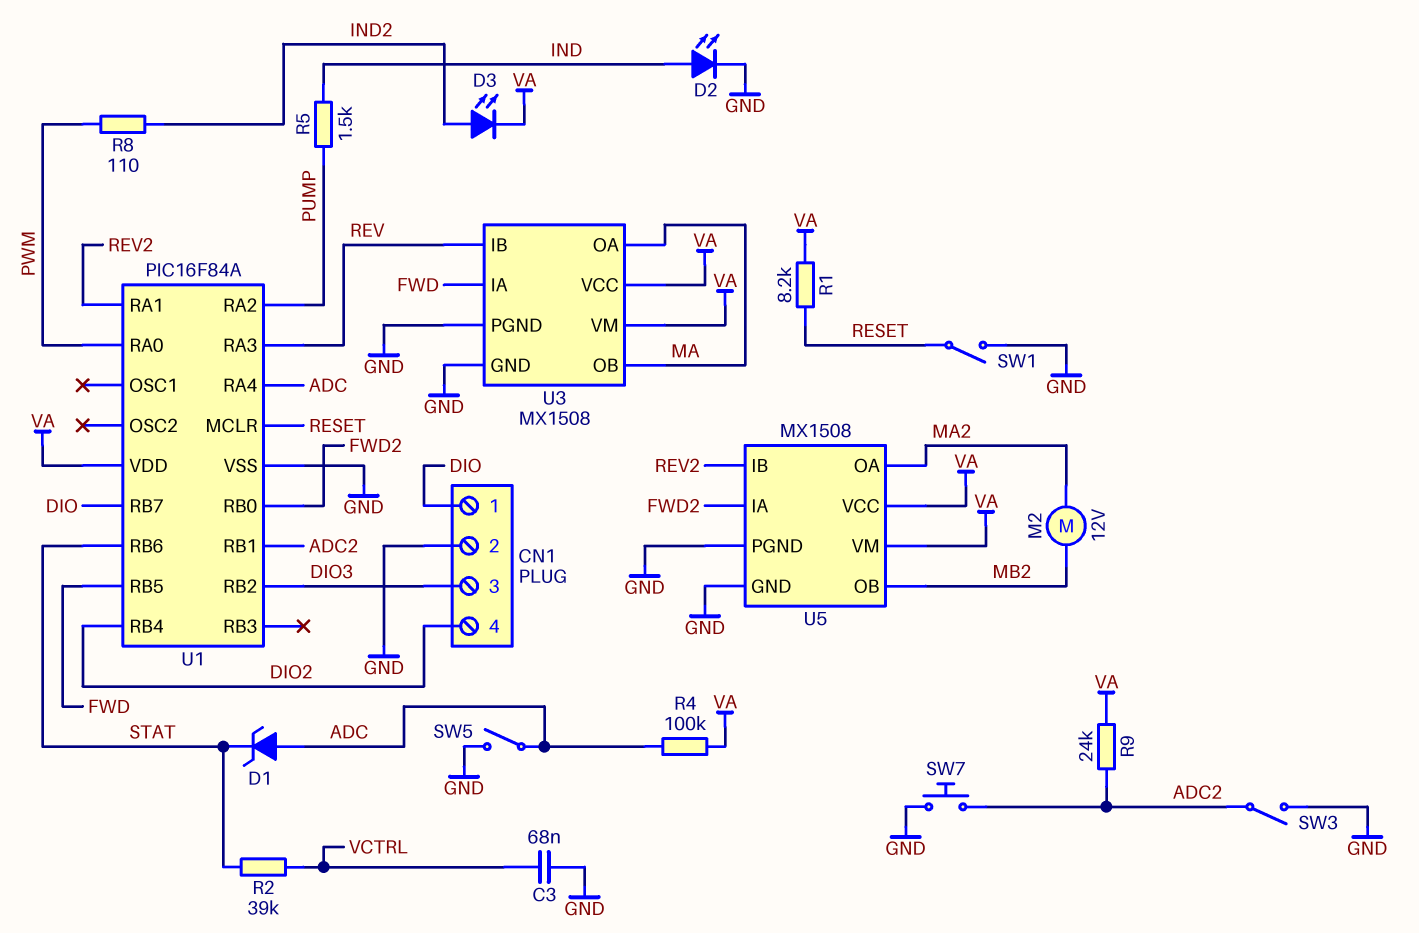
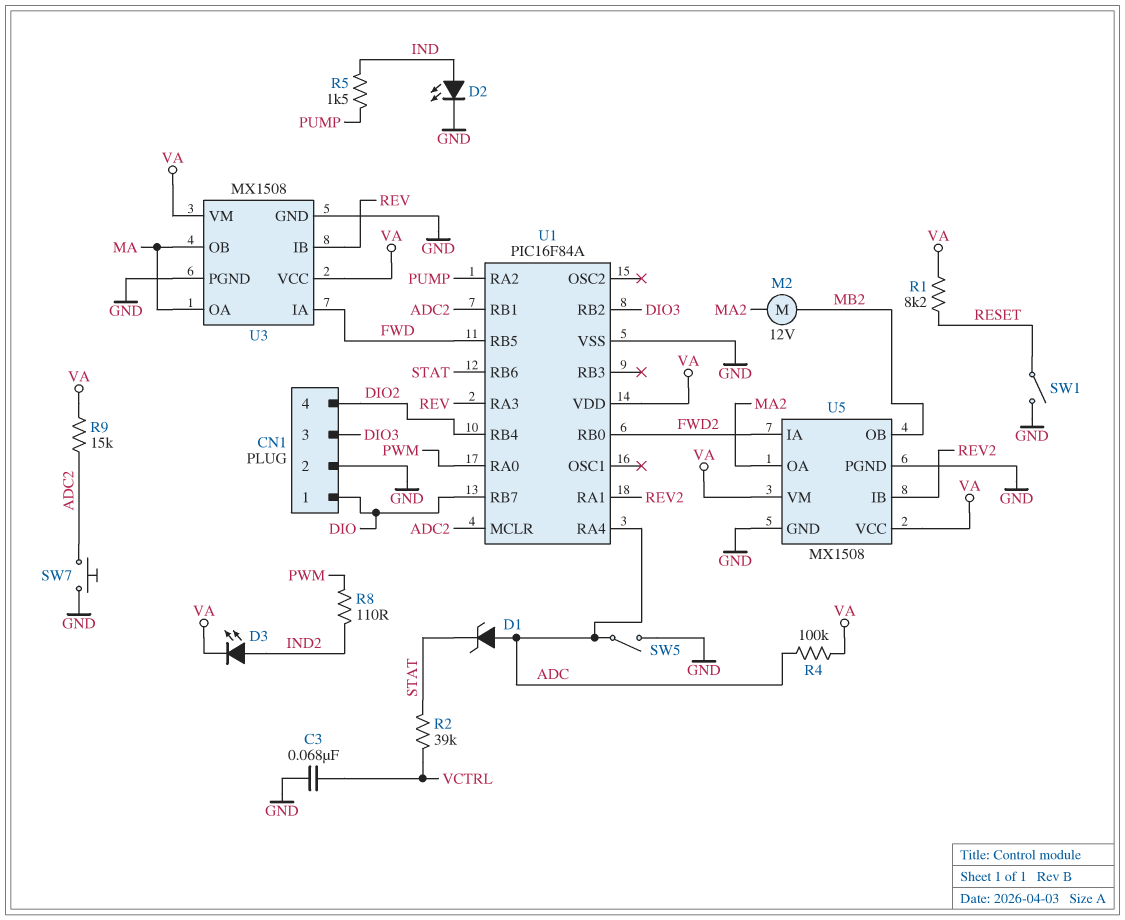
R9: 24k (ADC2, VA) -> 15k (ADC2, VA)
SW3: switch (ADC2, GND) -> none
U1 pin MCLR: RESET -> ADC2

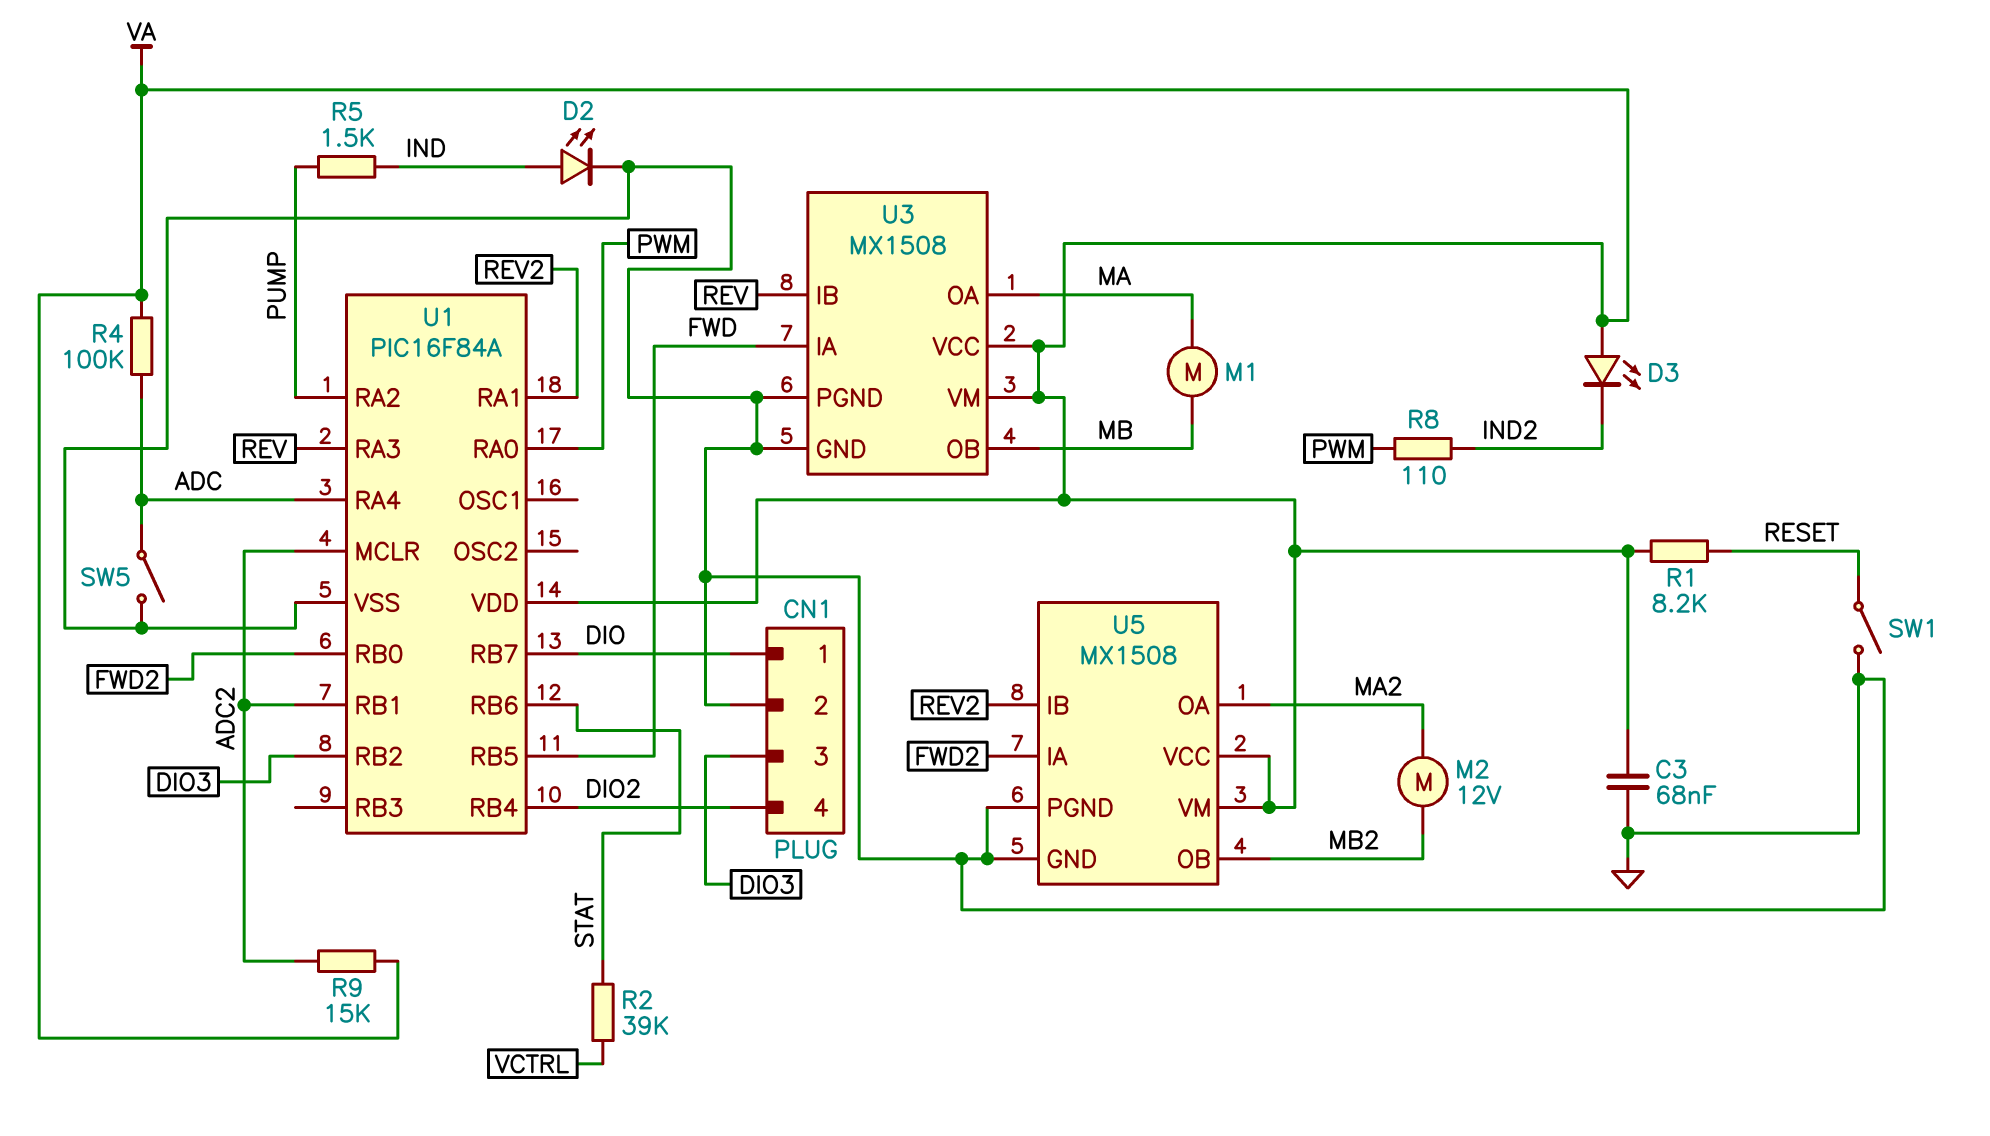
C3: 68nF (GND, VCTRL) -> 68nF (GND, VA)
D1: zener (A ADC, K STAT) -> none
D3: LED (A IND2, K VA) -> LED (A VA, K IND2)
M1: none -> motor (MA, MB)
SW7: button (ADC2, GND) -> none
U3 pin OB: MA -> MB

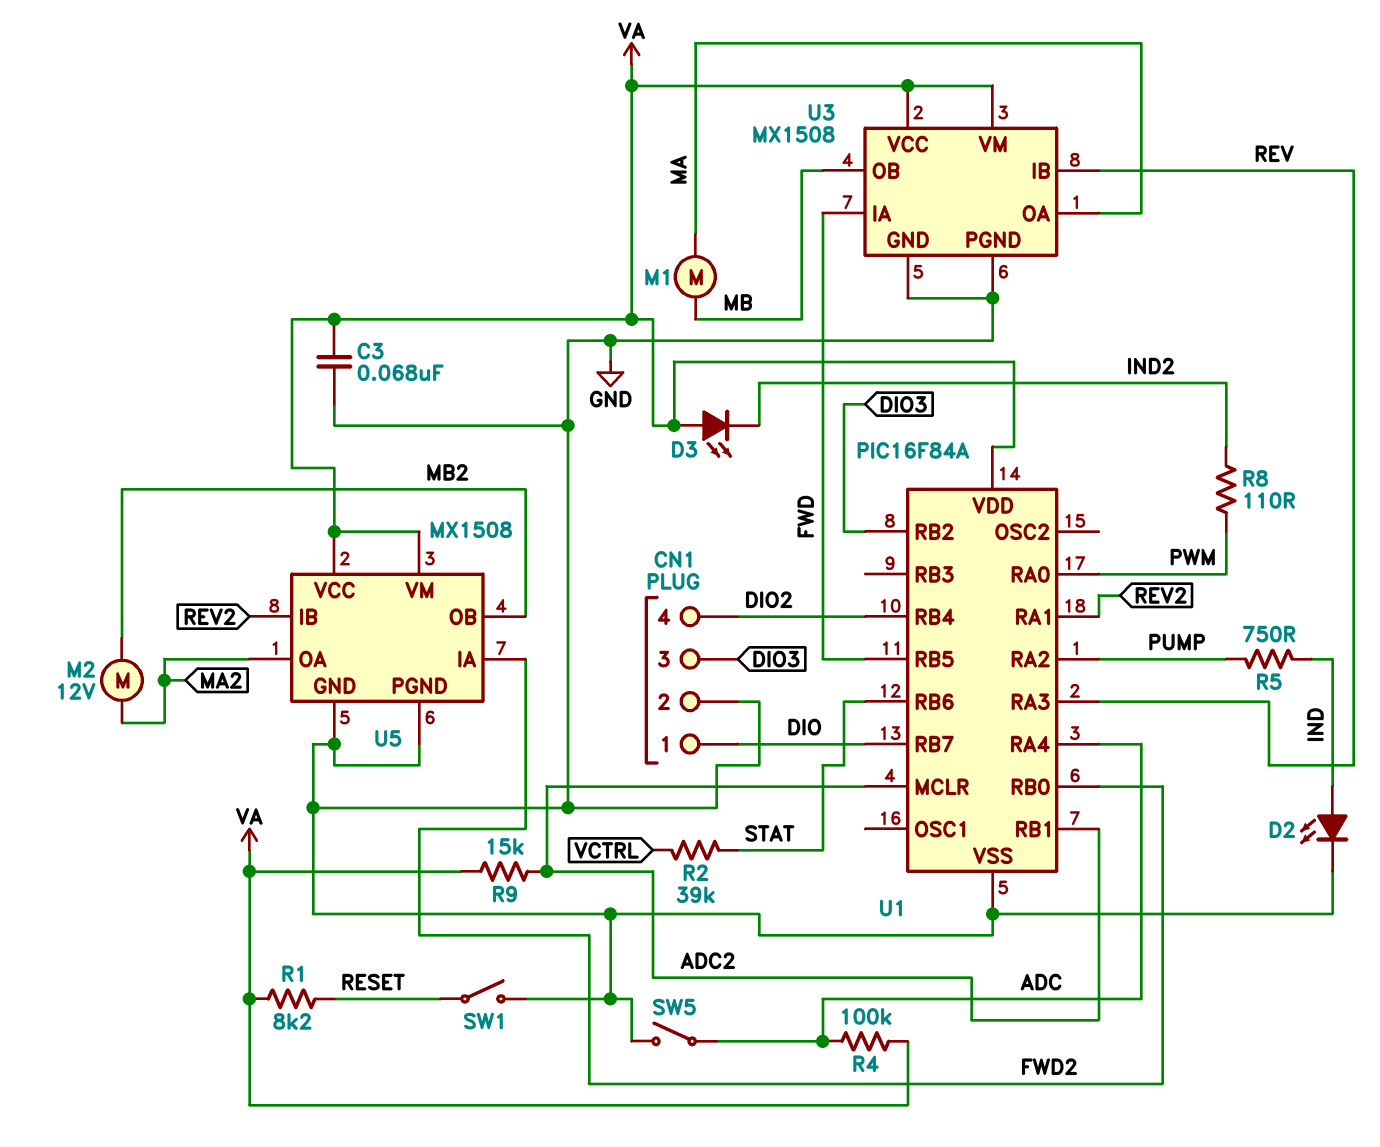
R5: 1.5k (IND, PUMP) -> 750 (IND, PUMP)

